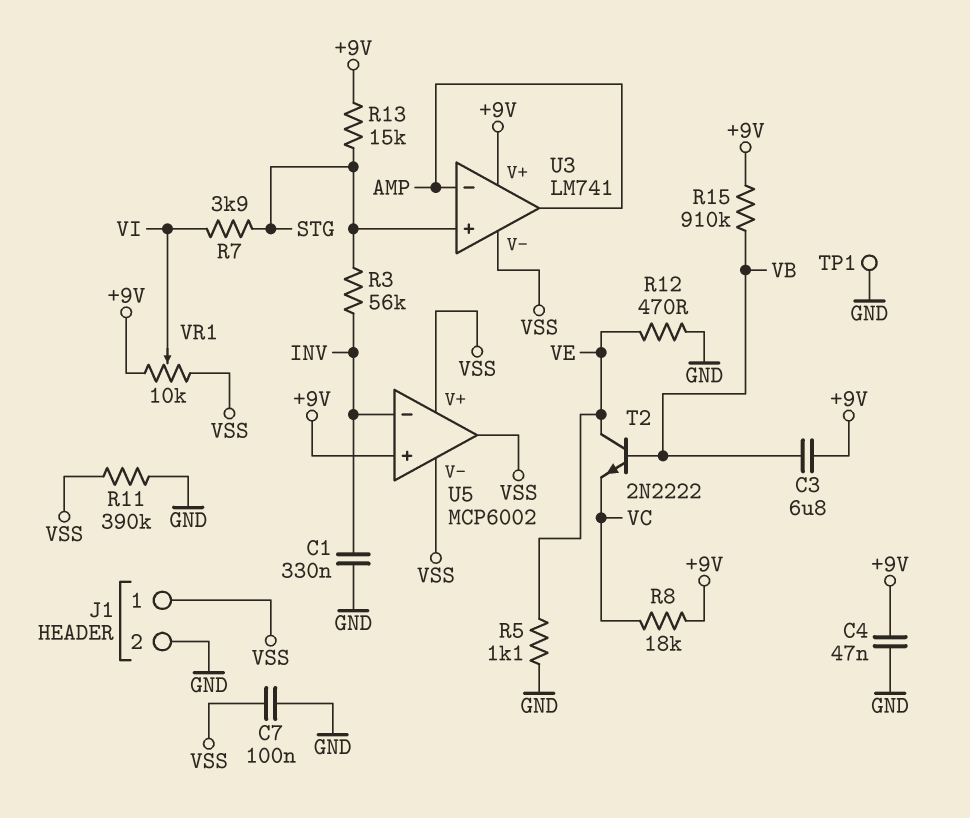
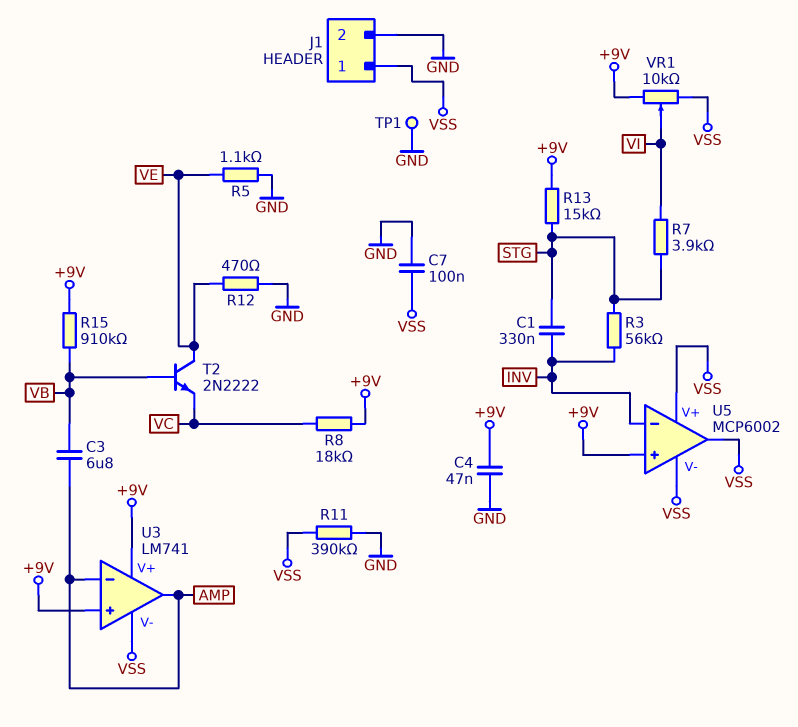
C1: 330nF (GND, INV) -> 330nF (INV, STG)
C3: 6.8uF (+9V, VB) -> 6.8uF (AMP, VB)
U3 pin in+: STG -> +9V

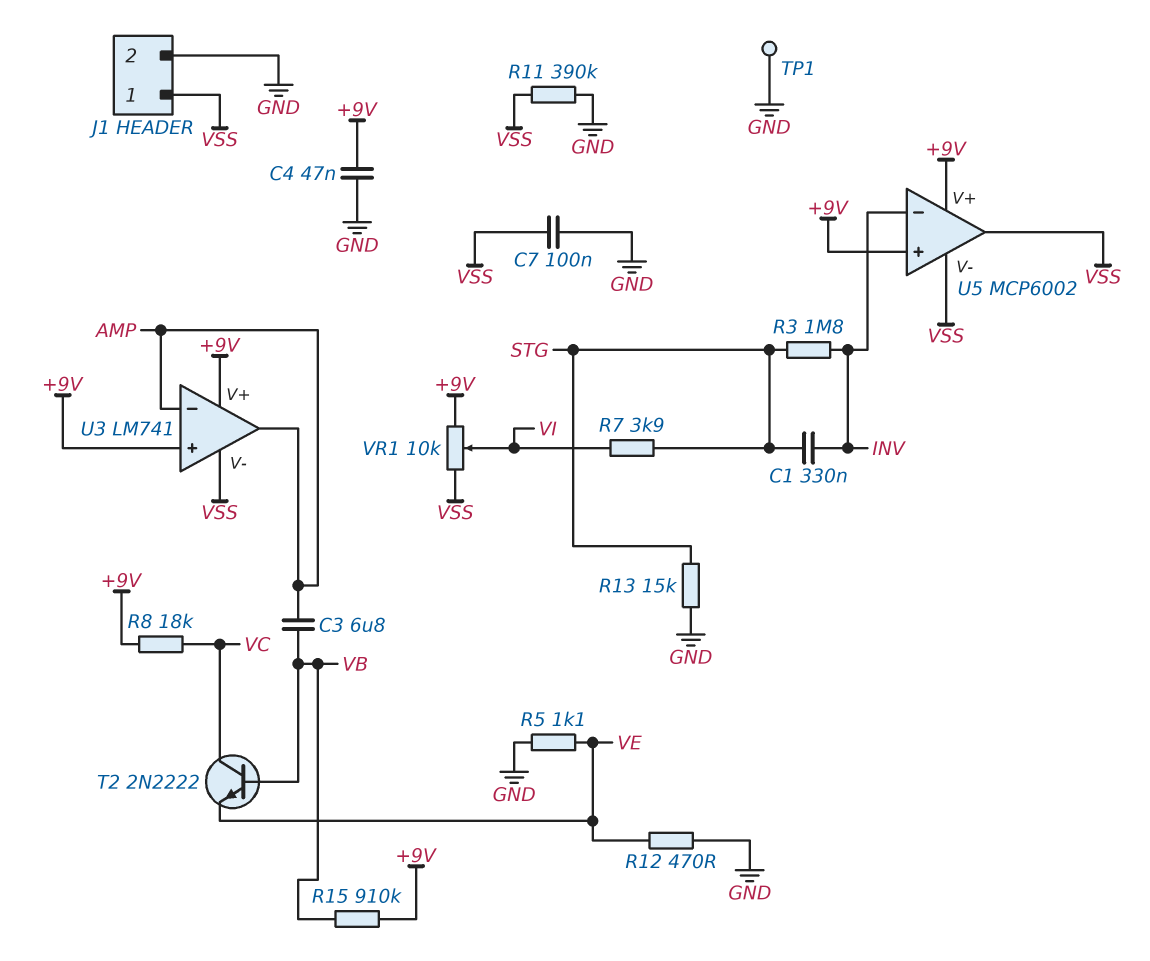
R3: 56k (INV, STG) -> 1.8M (INV, STG)
R13: 15k (+9V, STG) -> 15k (GND, STG)
T2: NPN 2N2222 (B VB, C VE, E VC) -> NPN 2N2222 (B VB, C VC, E VE)
U5 pin V+: VSS -> +9V

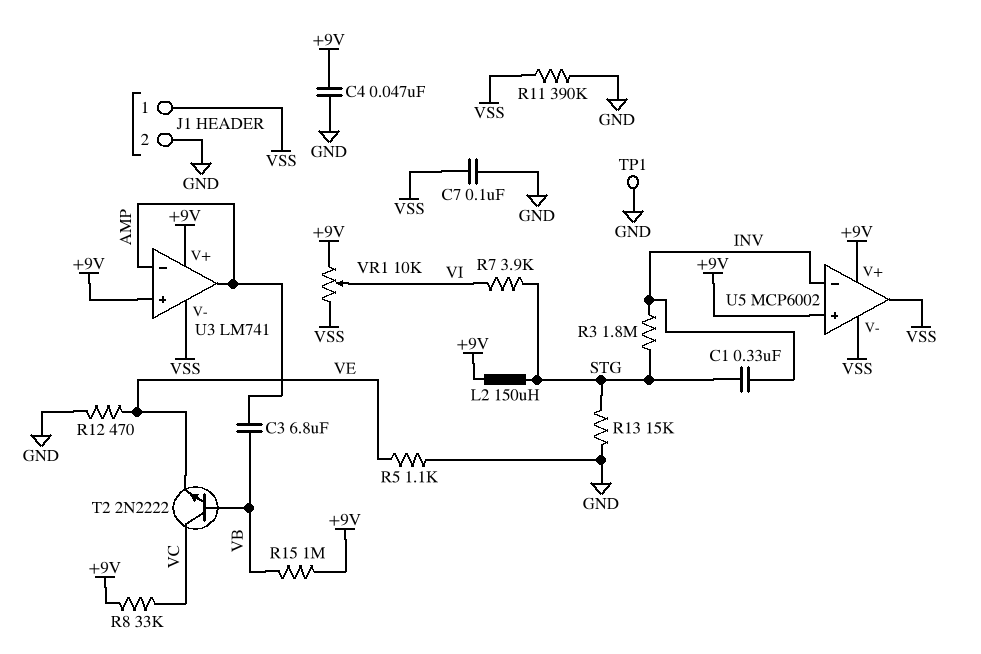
L2: none -> 150uH (+9V, STG)
R8: 18k (+9V, VC) -> 33k (+9V, VC)
R15: 910k (+9V, VB) -> 1M (+9V, VB)

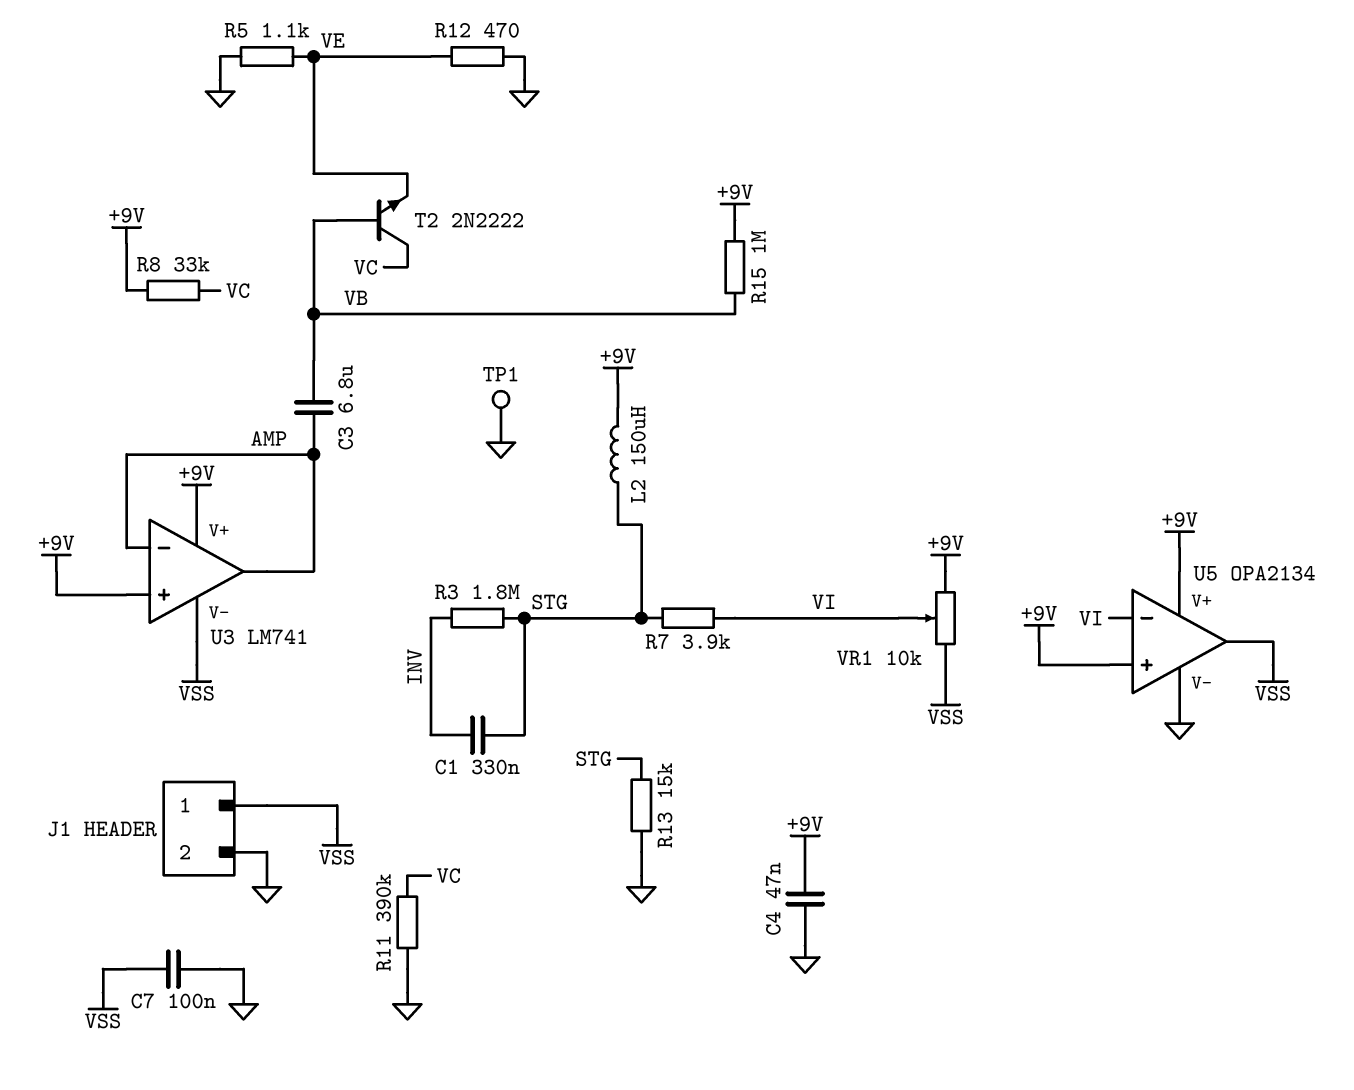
R11: 390k (GND, VSS) -> 390k (GND, VC)
U5: MCP6002 -> OPA2134
U5 pin V-: VSS -> GND
U5 pin in-: INV -> VI

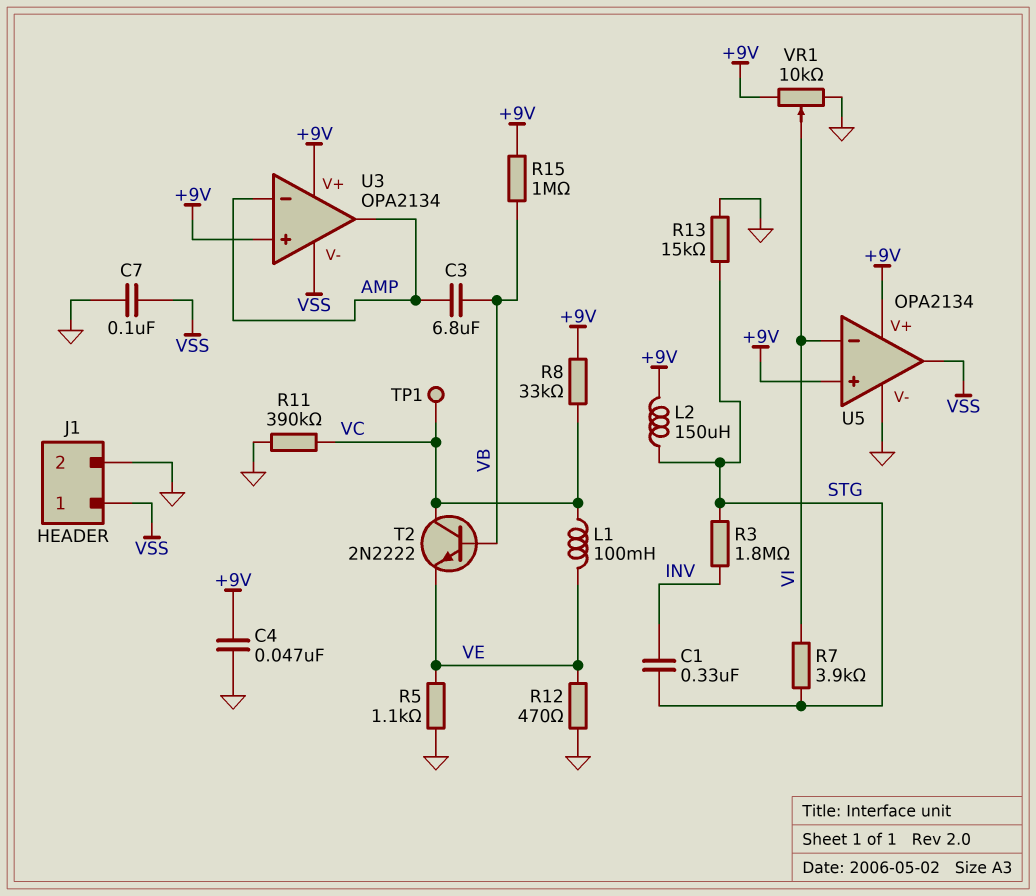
L1: none -> 100mH (VC, VE)
TP1: test point (GND) -> test point (VC)
U3: LM741 -> OPA2134
VR1: 10k (+9V, VSS, wiper VI) -> 10k (+9V, GND, wiper VI)

